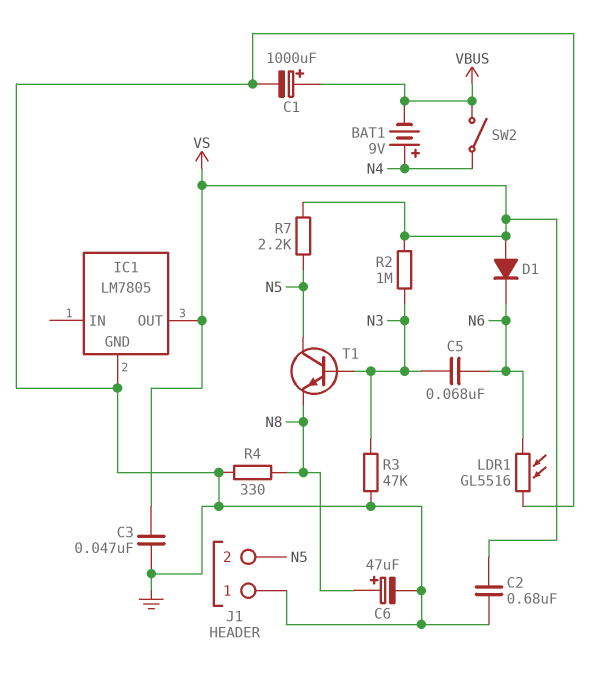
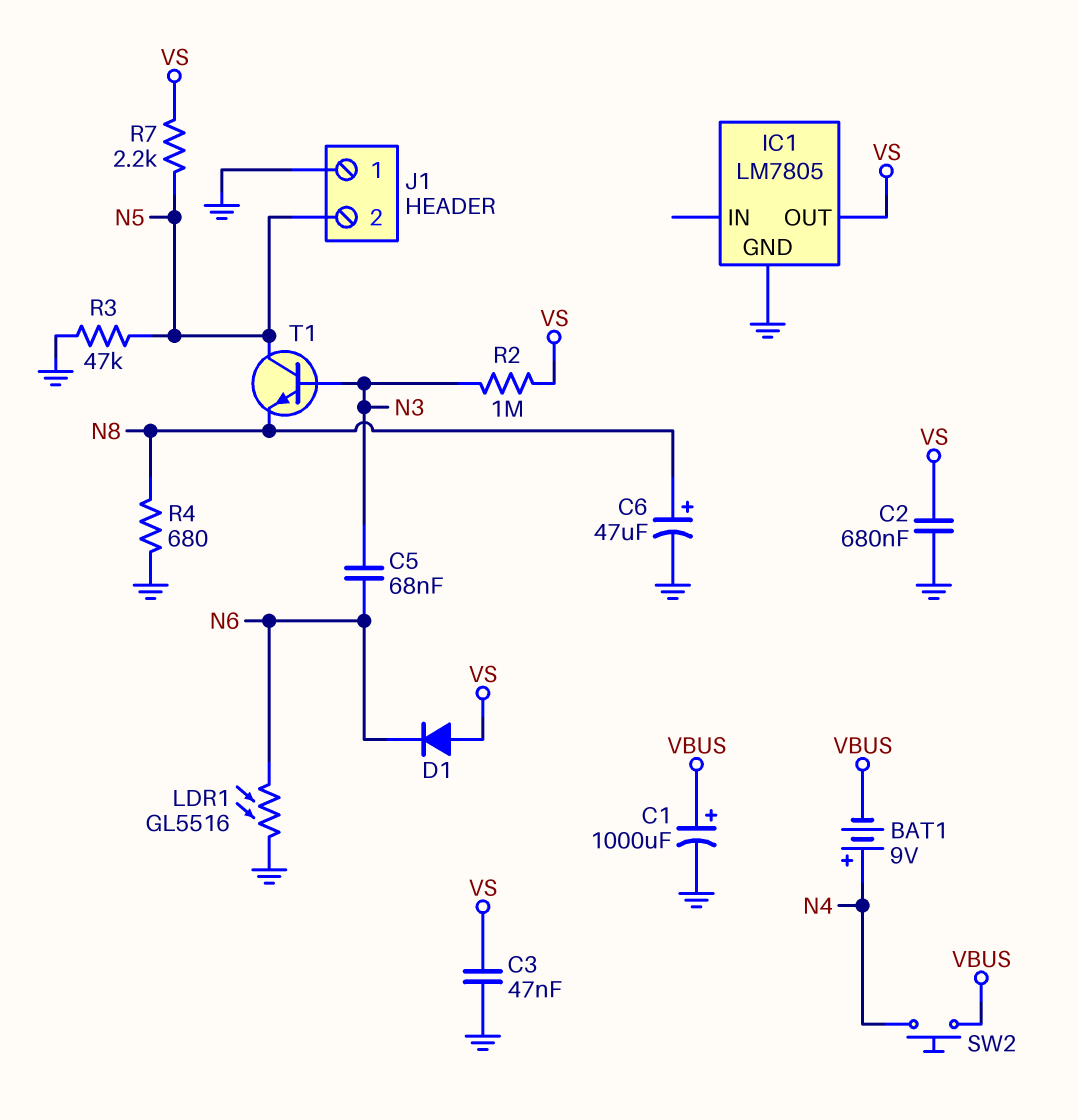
R3: 47k (GND, N3) -> 47k (GND, N5)
R4: 330 (GND, N8) -> 680 (GND, N8)
SW2: switch (N4, VBUS) -> button (N4, VBUS)

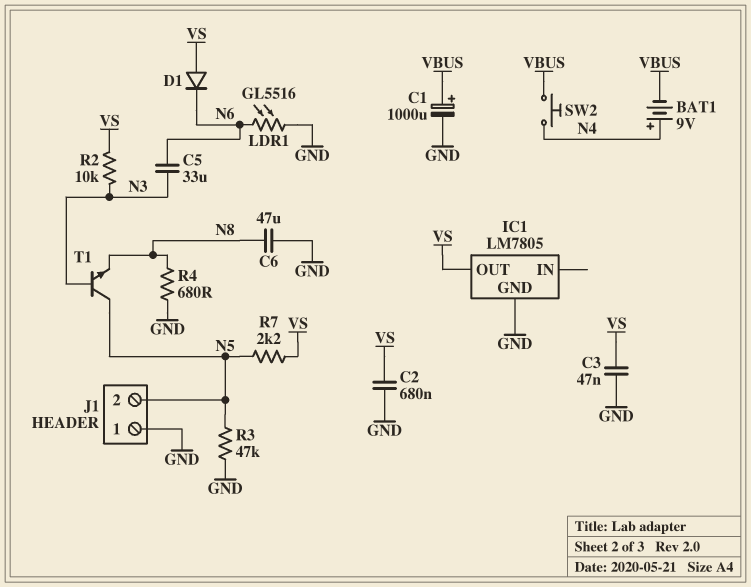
C5: 68nF (N3, N6) -> 33uF (N3, N6)
C6: 47uF (plus N8, minus GND) -> 47uF (GND, N8)
R2: 1M (N3, VS) -> 10k (N3, VS)

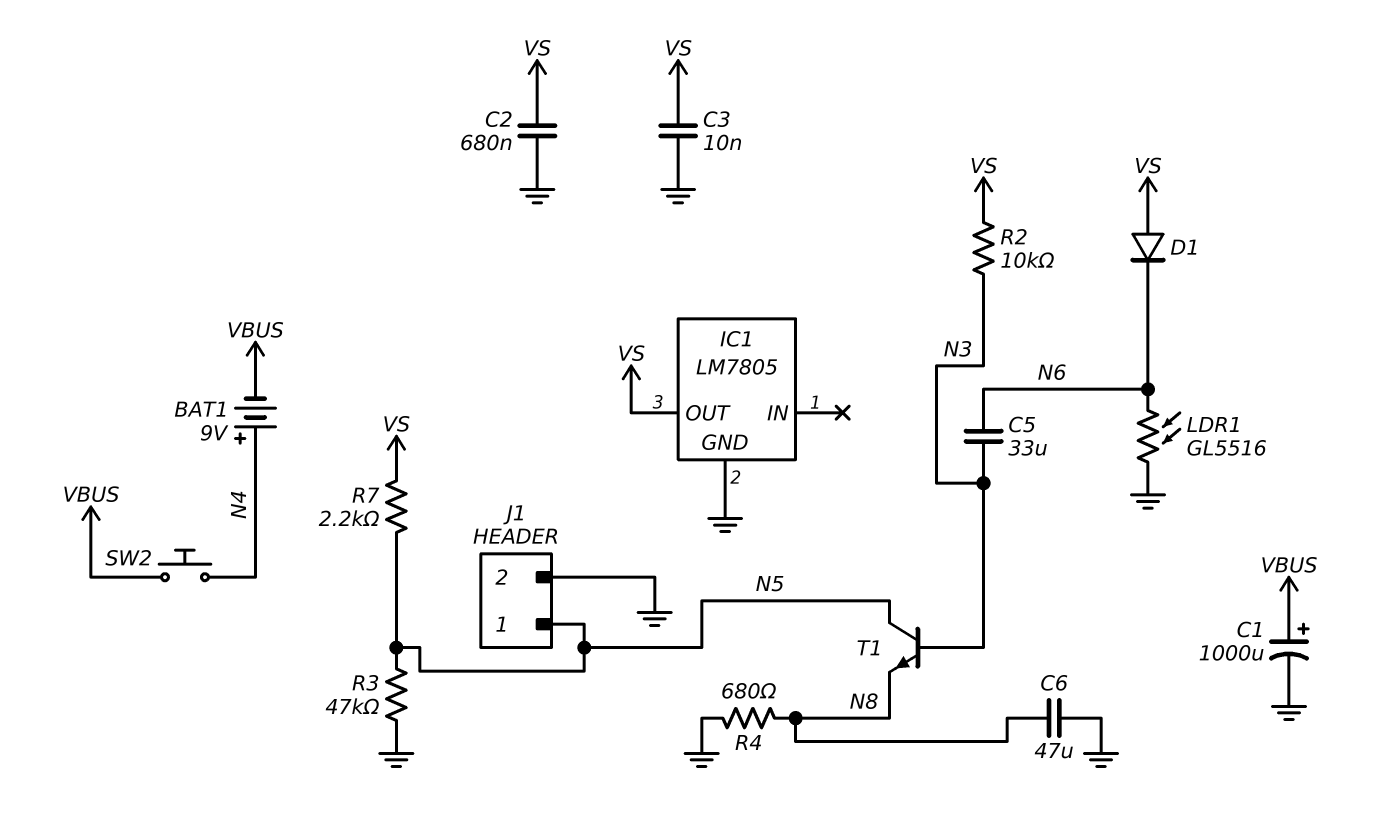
C3: 47nF (GND, VS) -> 10nF (GND, VS)
J1 pin 1: GND -> N5
J1 pin 2: N5 -> GND

